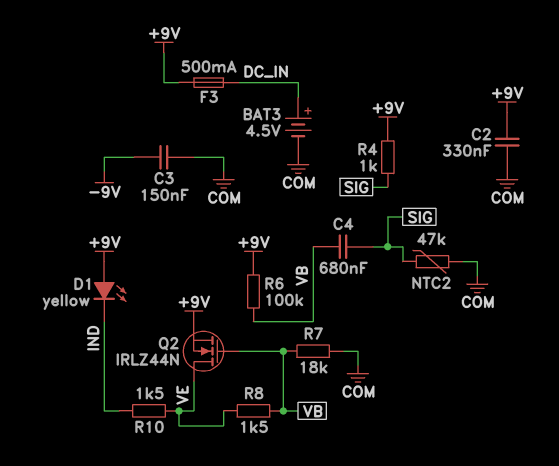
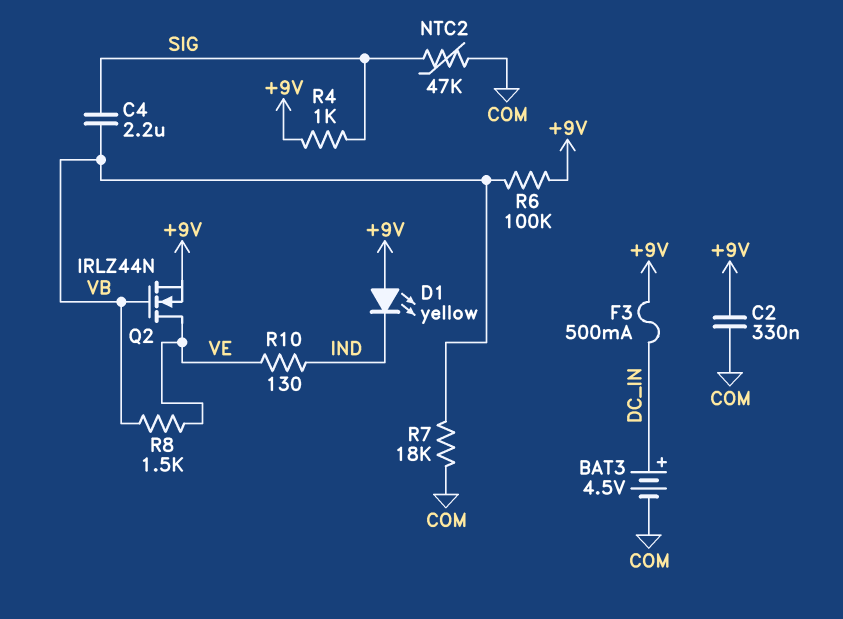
C3: 150nF (-9V, COM) -> none
C4: 680nF (SIG, VB) -> 2.2uF (SIG, VB)
R10: 1.5k (IND, VE) -> 130 (IND, VE)

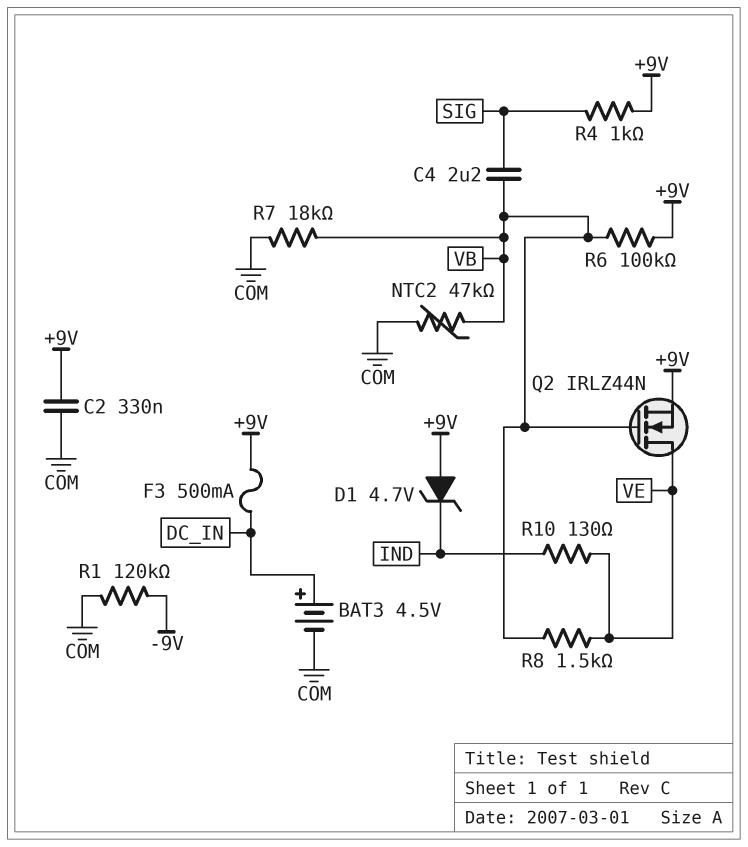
D1: LED yellow (A +9V, K IND) -> zener 4.7V (A +9V, K IND)
NTC2: 47k (COM, SIG) -> 47k (COM, VB)
R1: none -> 120k (-9V, COM)

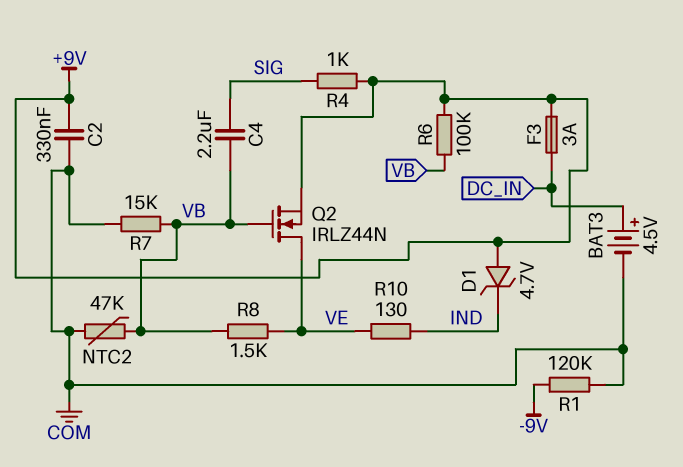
F3: 500mA (+9V, DC_IN) -> 3A (+9V, DC_IN)
R7: 18k (COM, VB) -> 15k (COM, VB)

